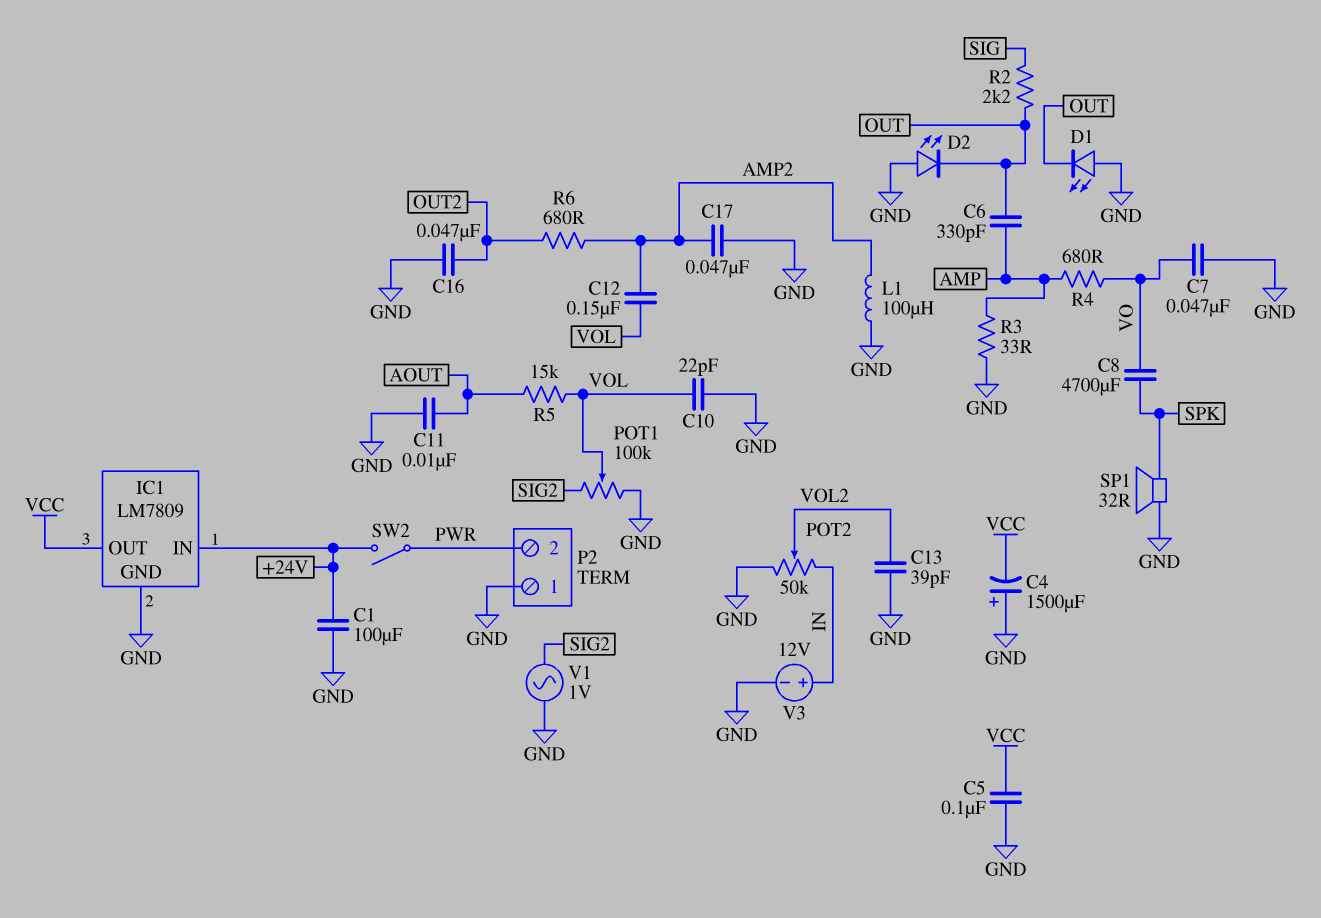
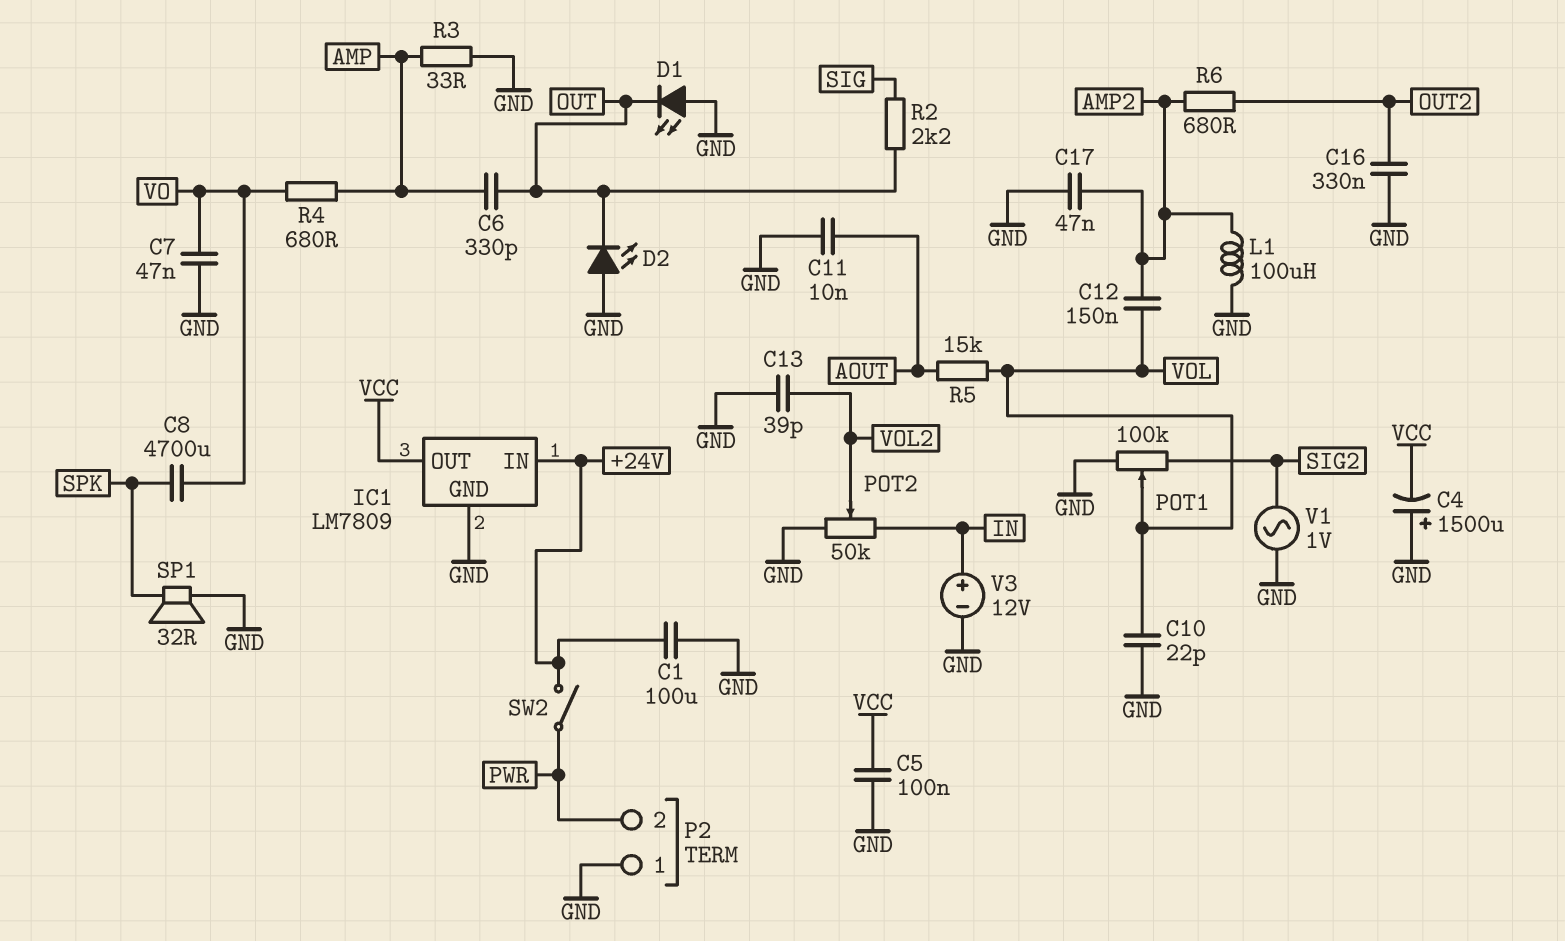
C16: 47nF (GND, OUT2) -> 330nF (GND, OUT2)

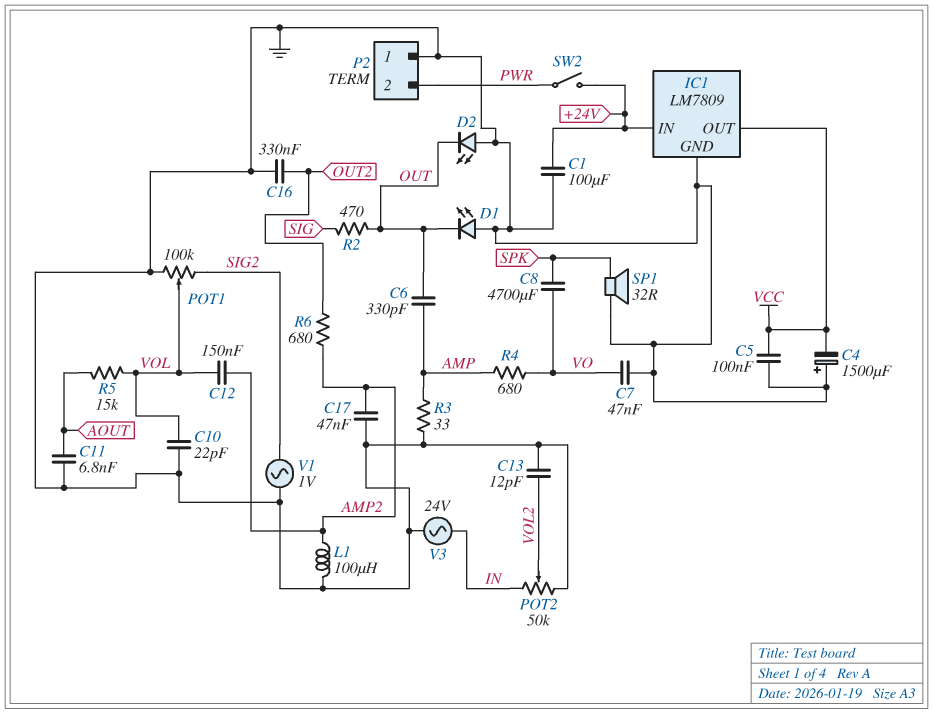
C11: 10nF (AOUT, GND) -> 6.8nF (AOUT, GND)
C13: 39pF (GND, VOL2) -> 12pF (GND, VOL2)
R2: 2.2k (OUT, SIG) -> 470 (OUT, SIG)
V3: 12V (plus IN, minus GND) -> AC 24V (GND, IN)

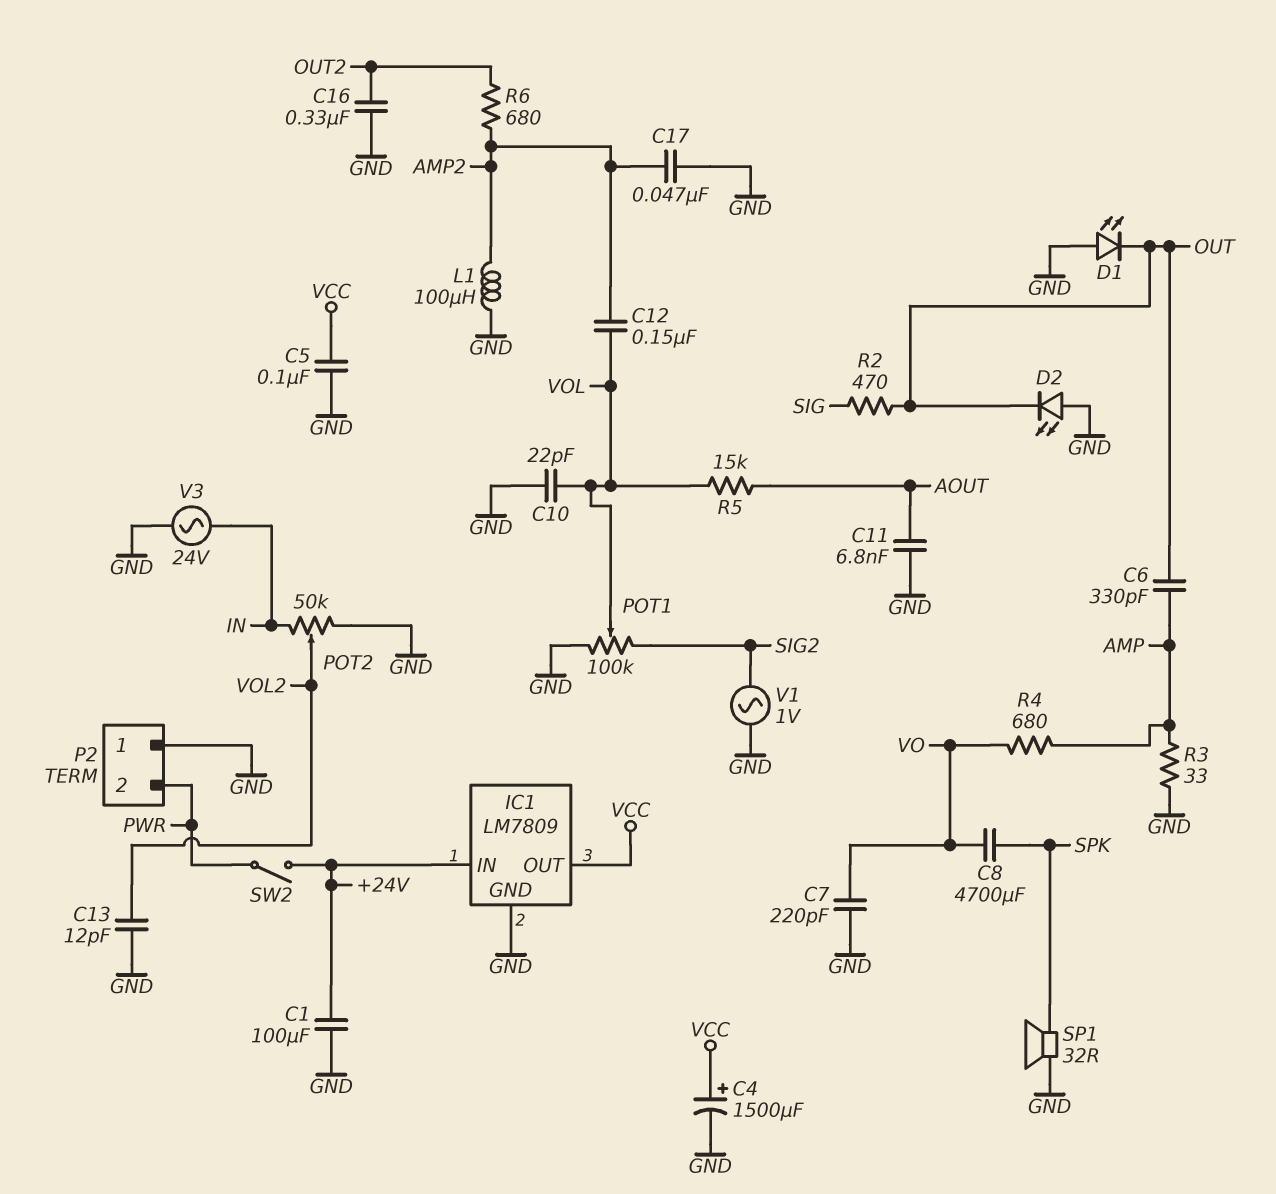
C4: 1500uF (plus GND, minus VCC) -> 1500uF (plus VCC, minus GND)
C7: 47nF (GND, VO) -> 220pF (GND, VO)

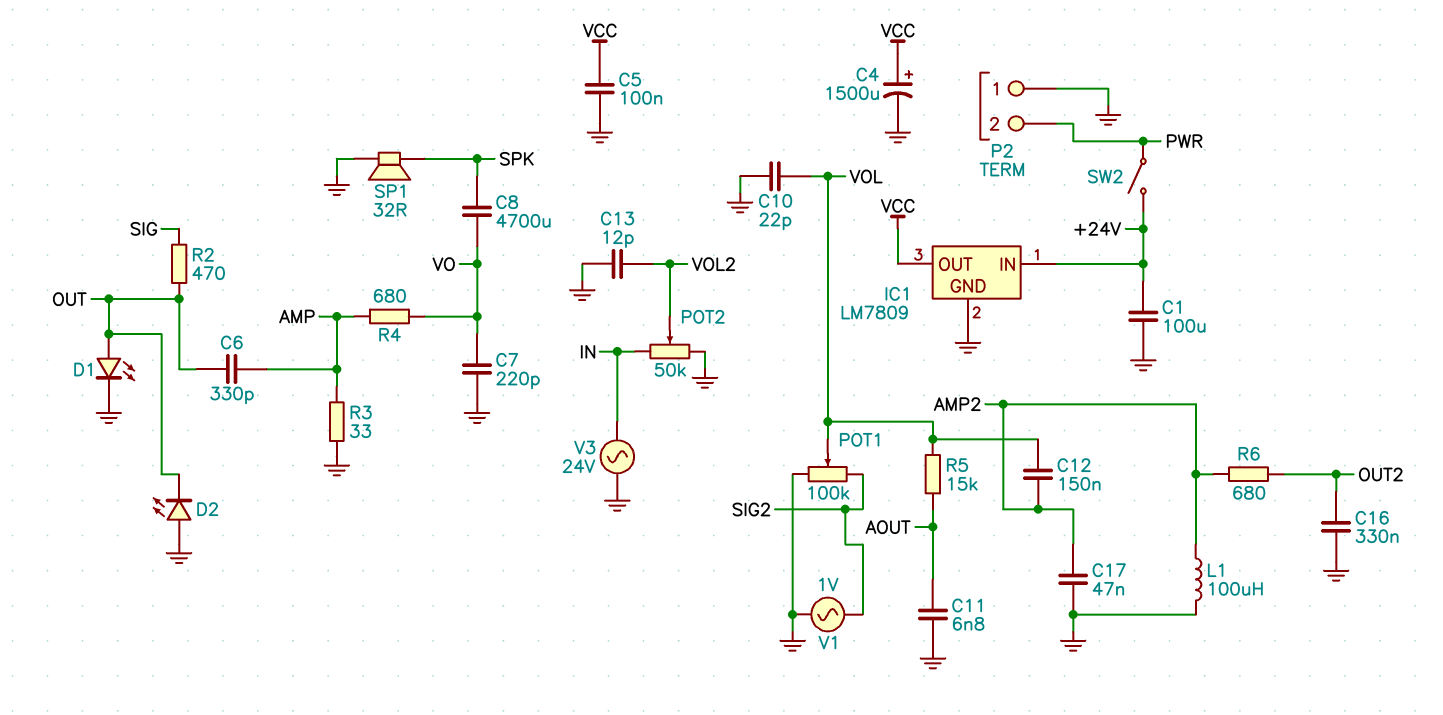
D1: LED (A GND, K OUT) -> LED (A OUT, K GND)

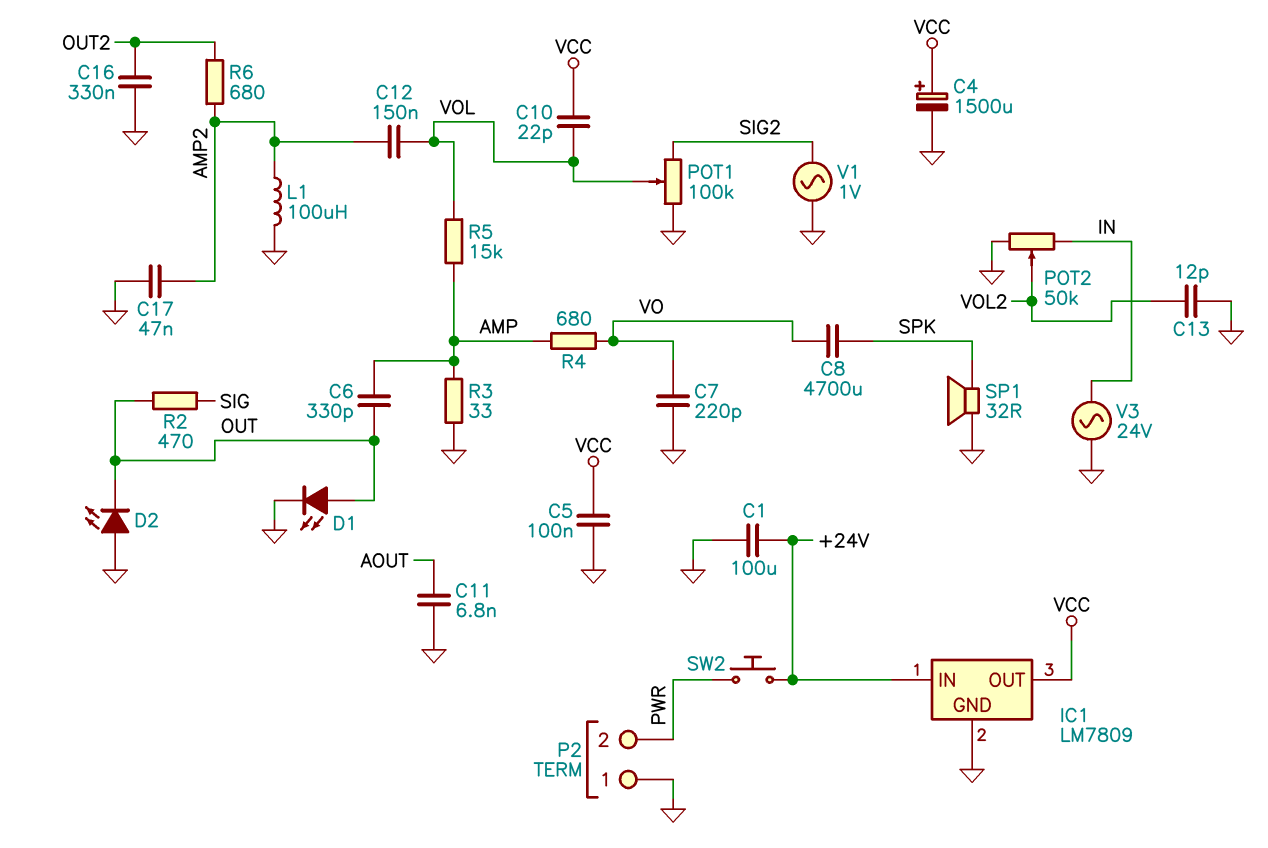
C10: 22pF (GND, VOL) -> 22pF (VCC, VOL)
R5: 15k (AOUT, VOL) -> 15k (AMP, VOL)
SW2: switch (+24V, PWR) -> button (+24V, PWR)

